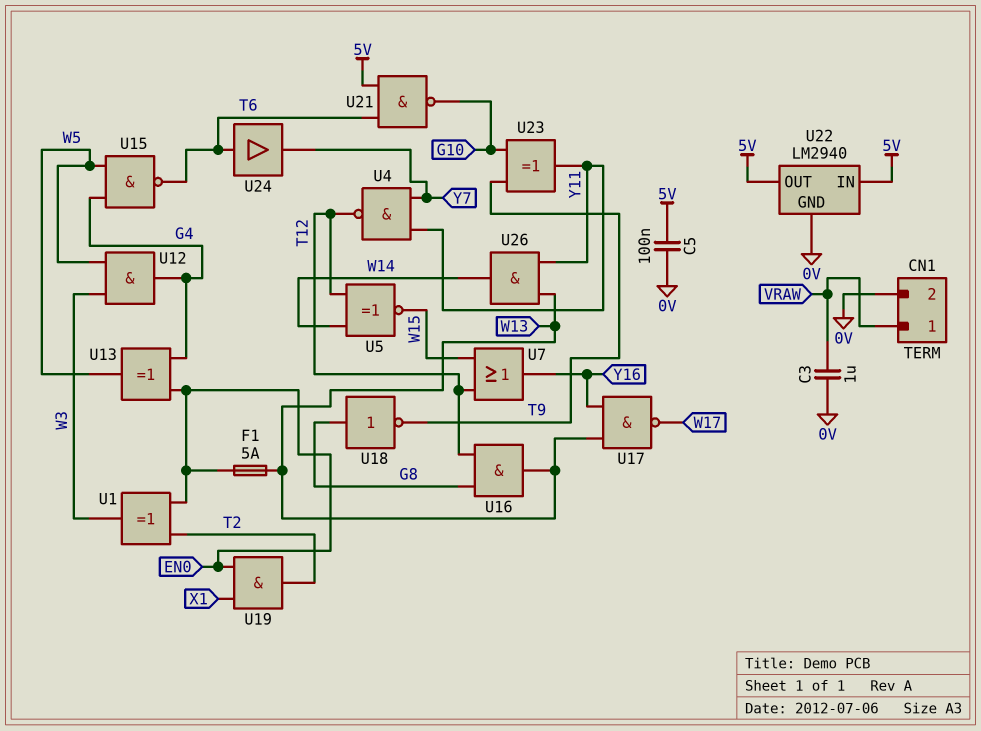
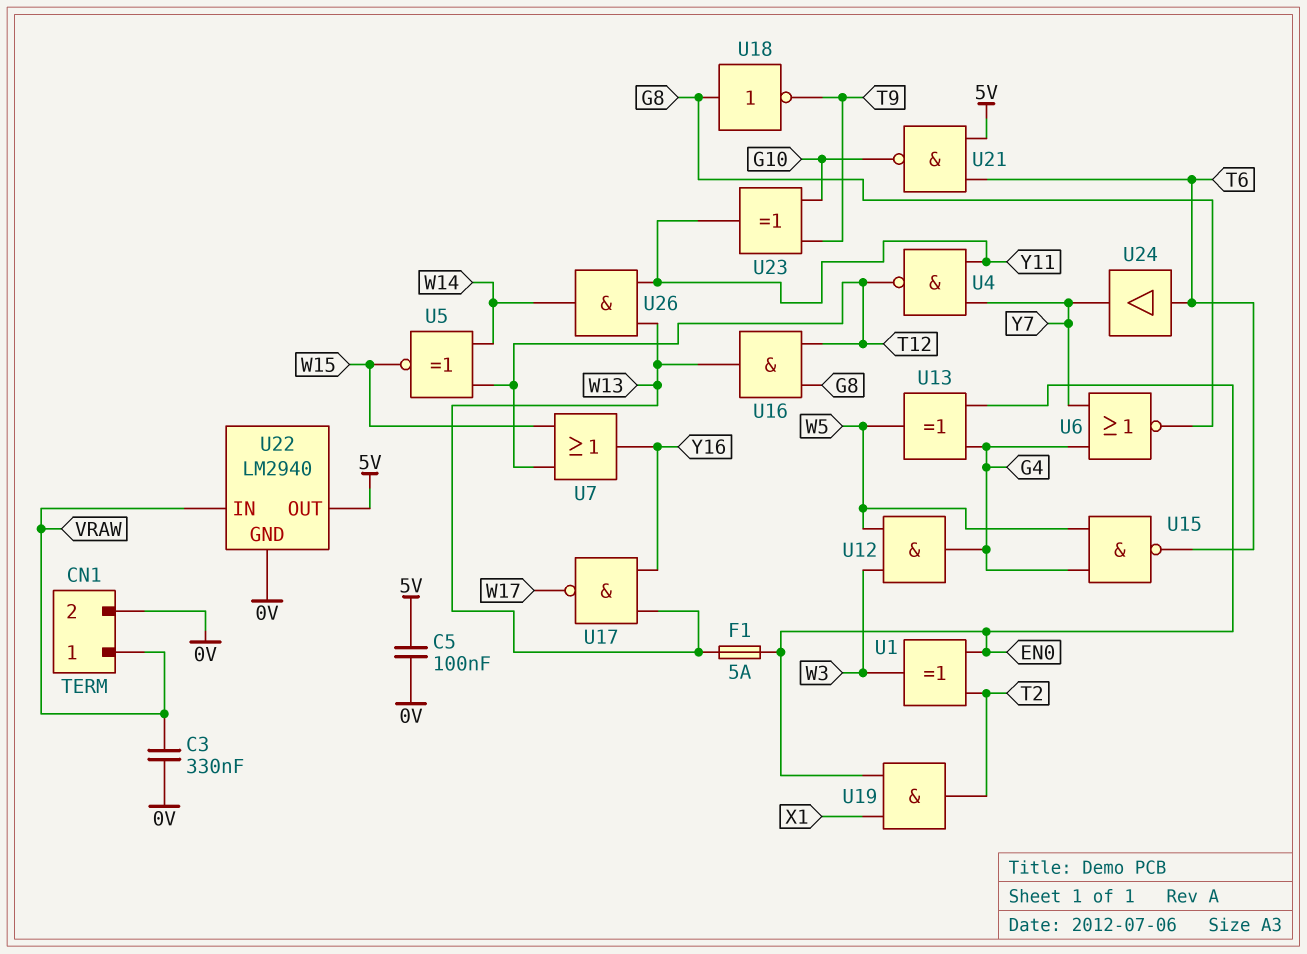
C3: 1uF (0V, VRAW) -> 330nF (0V, VRAW)
U6: none -> NOR (in G4, in Y7, out G8)
U22 pin IN: 5V -> VRAW

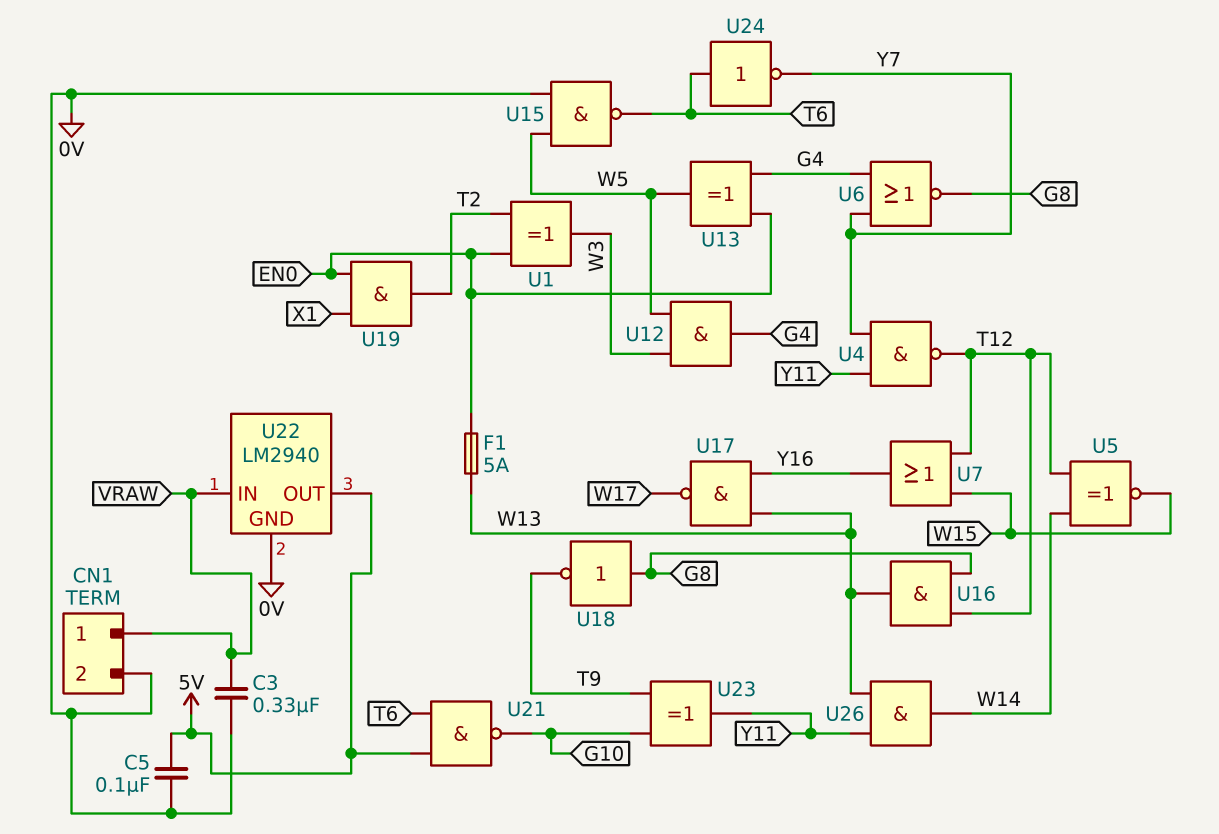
U15: NAND (in G4, in W5, out T6) -> NAND (in 0V, in W5, out T6)
U24: buffer (in T6, out Y7) -> NOT (in T6, out Y7)

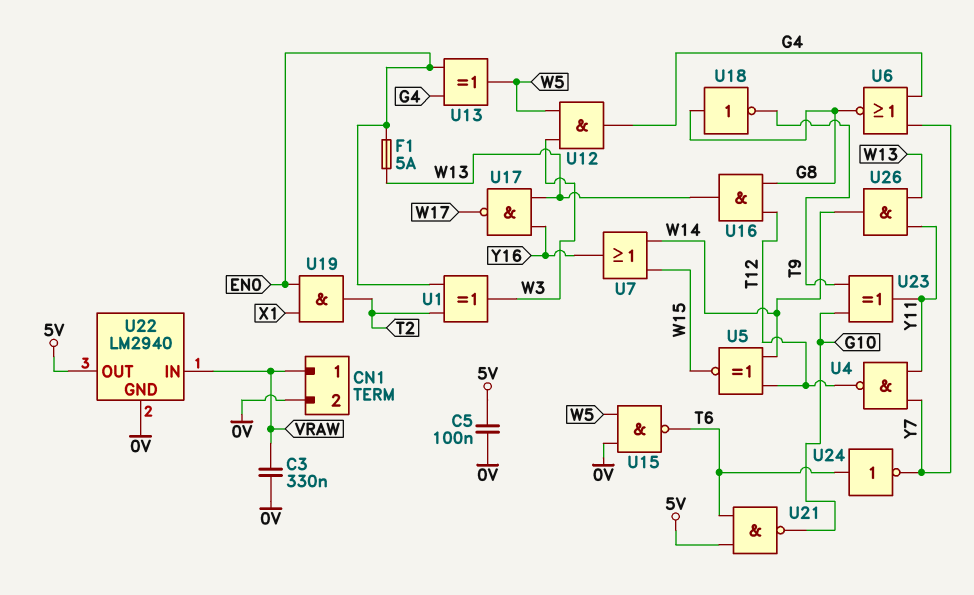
U7: OR (in T12, in W15, out Y16) -> OR (in W14, in W15, out Y16)

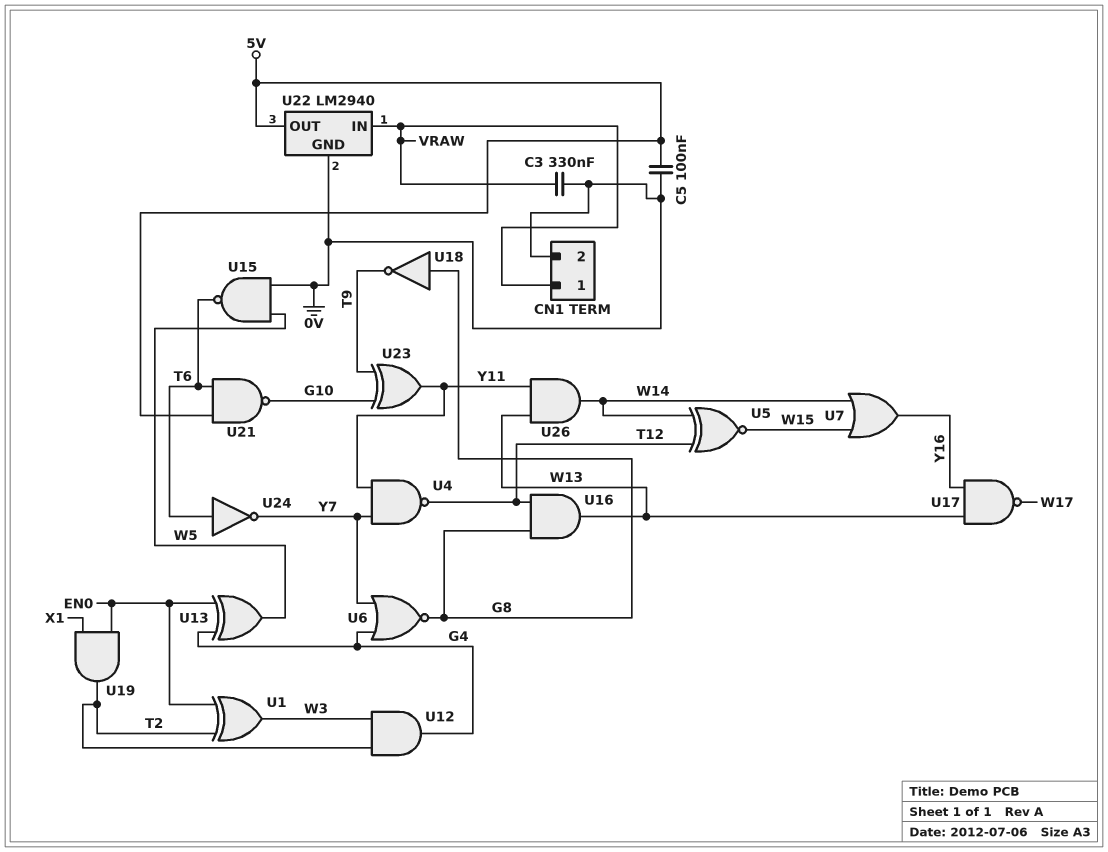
F1: 5A (EN0, W13) -> none
U12: AND (in W3, in W5, out G4) -> AND (in T2, in W3, out G4)

